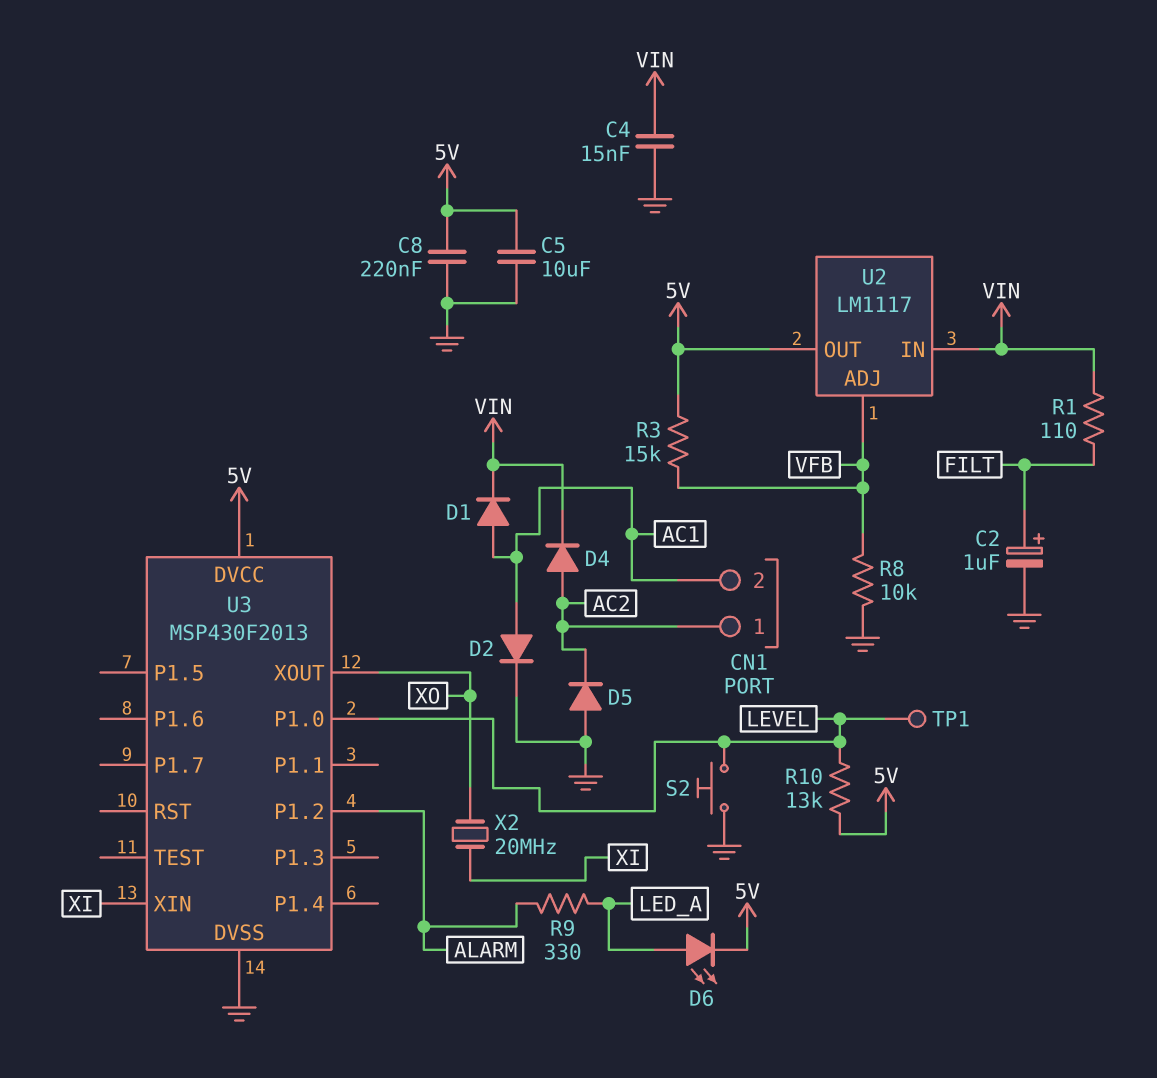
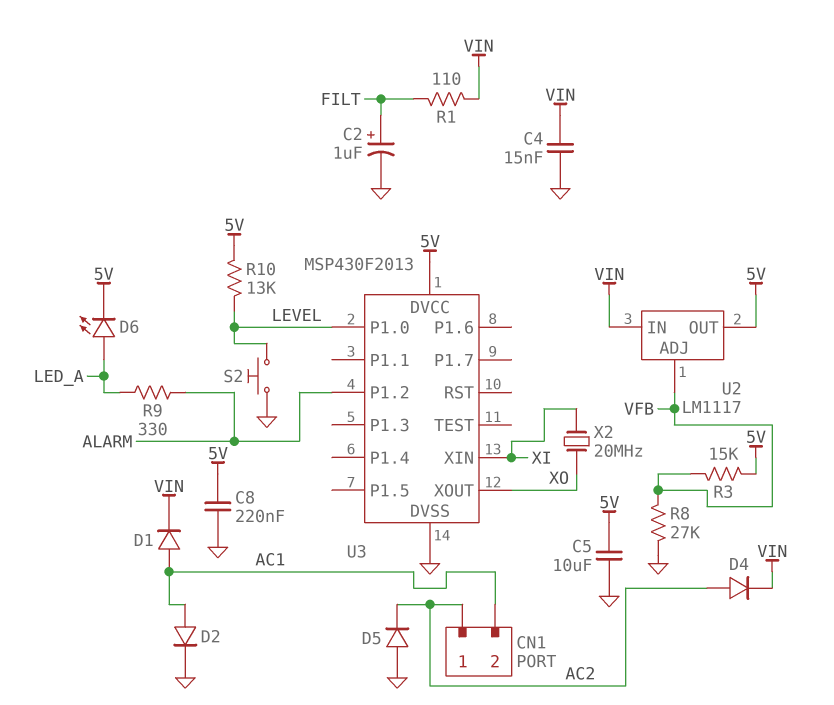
R8: 10k (GND, VFB) -> 27k (GND, VFB)
TP1: test point (LEVEL) -> none

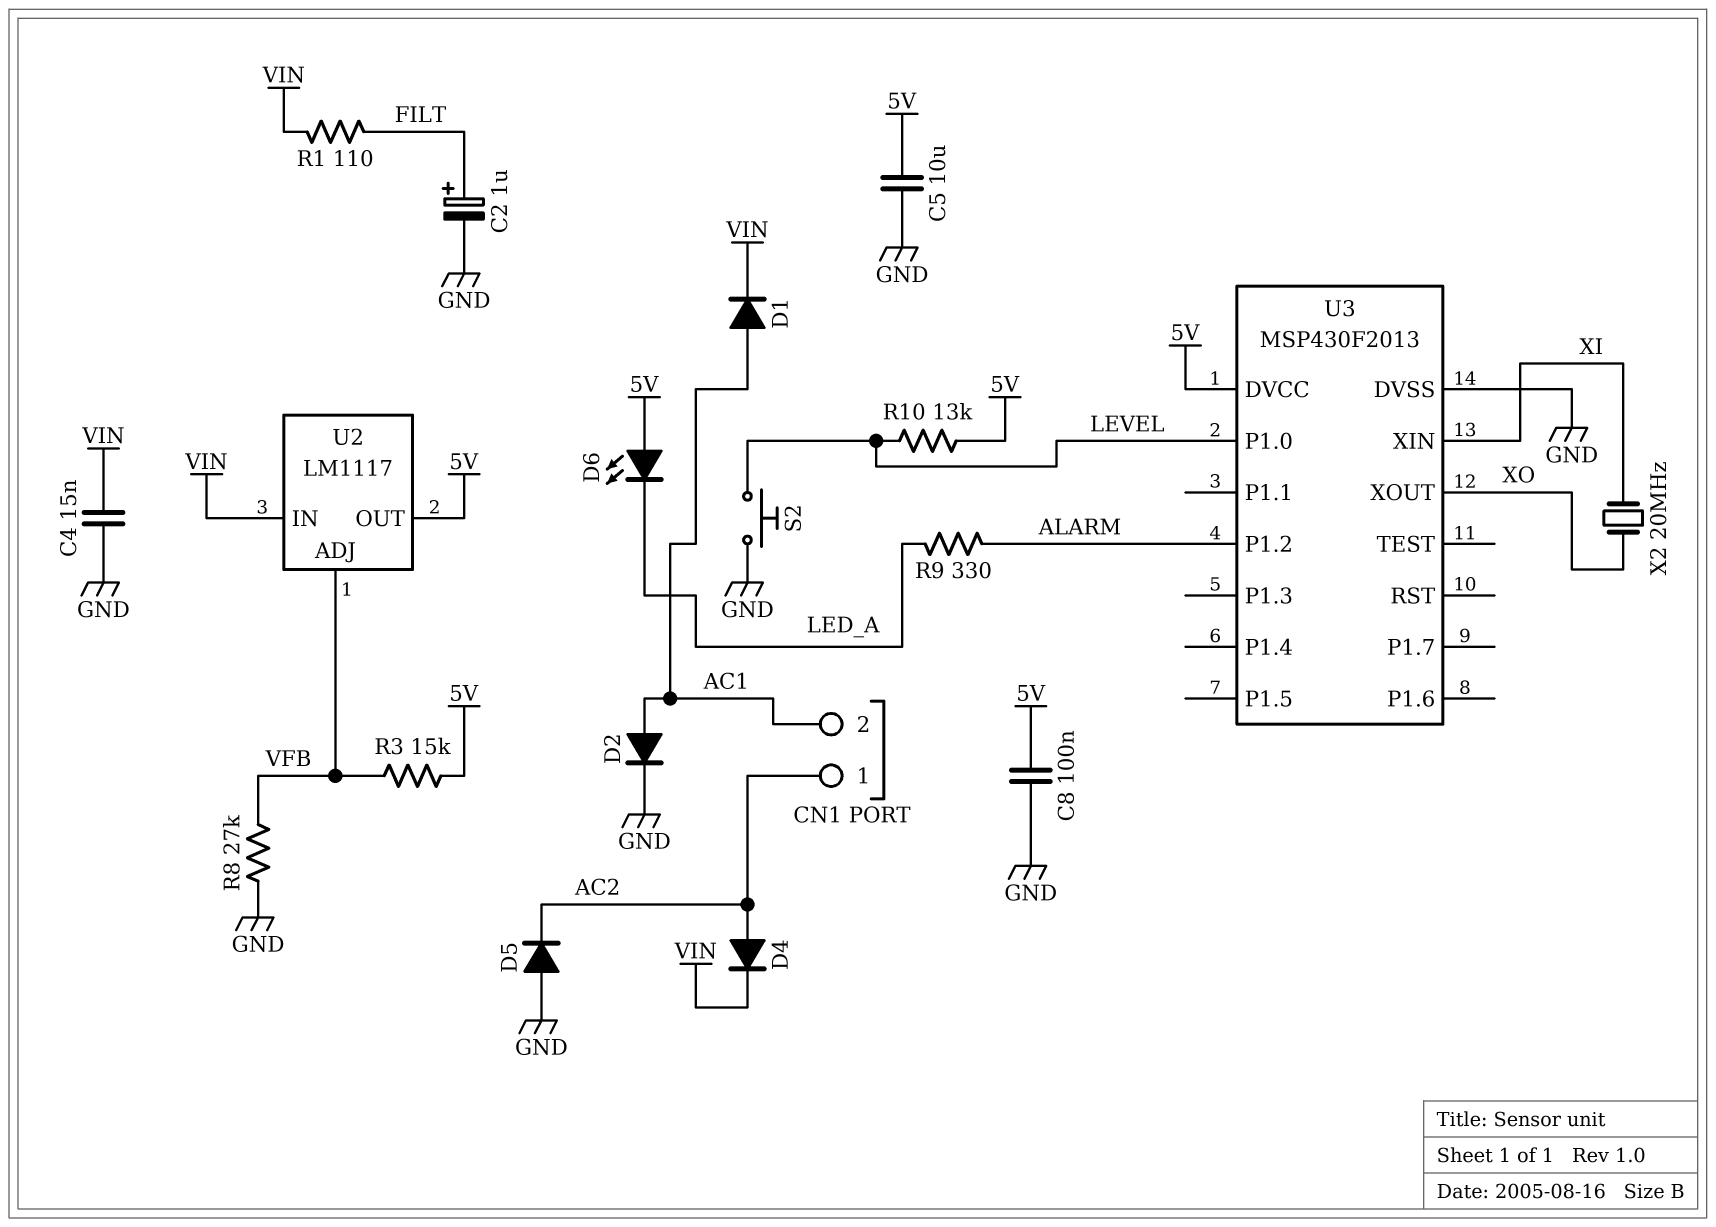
C8: 220nF (5V, GND) -> 100nF (5V, GND)
D6: LED (A LED_A, K 5V) -> LED (A 5V, K LED_A)

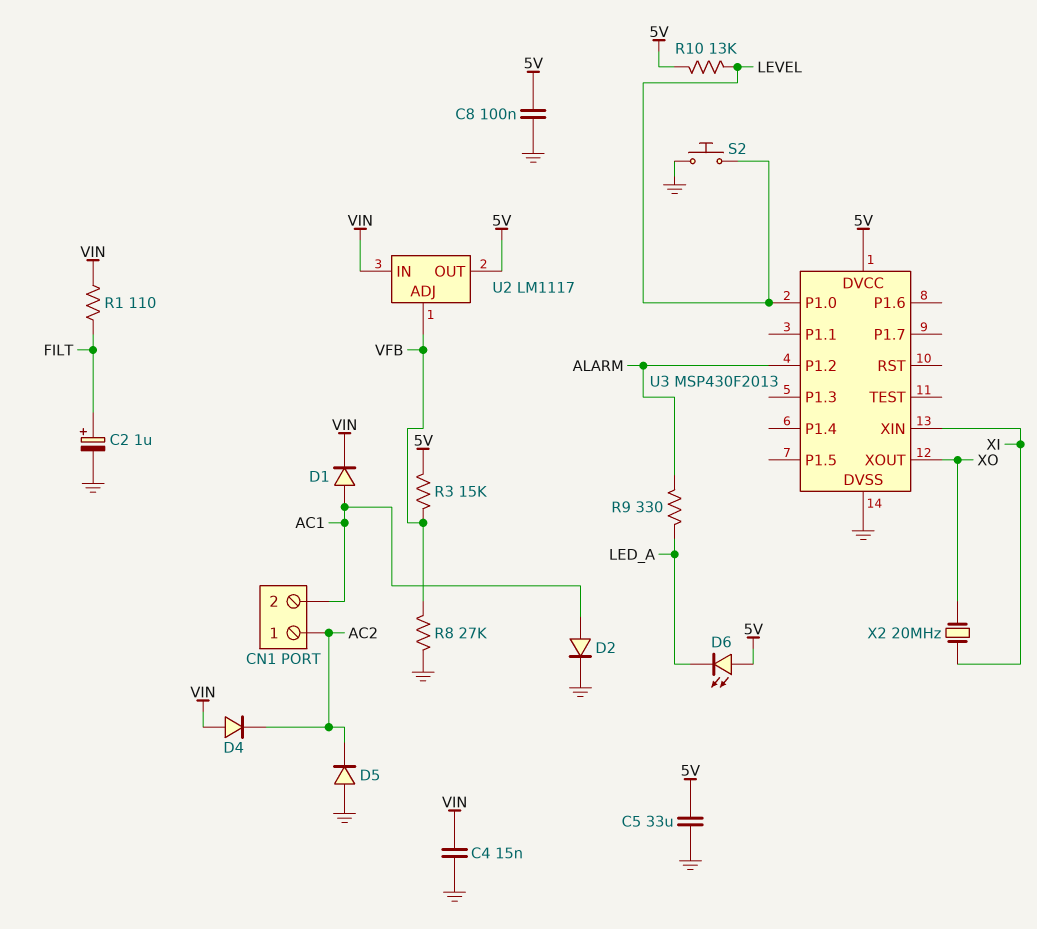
C5: 10uF (5V, GND) -> 33uF (5V, GND)
D4: diode (A AC2, K VIN) -> diode (A VIN, K AC2)

